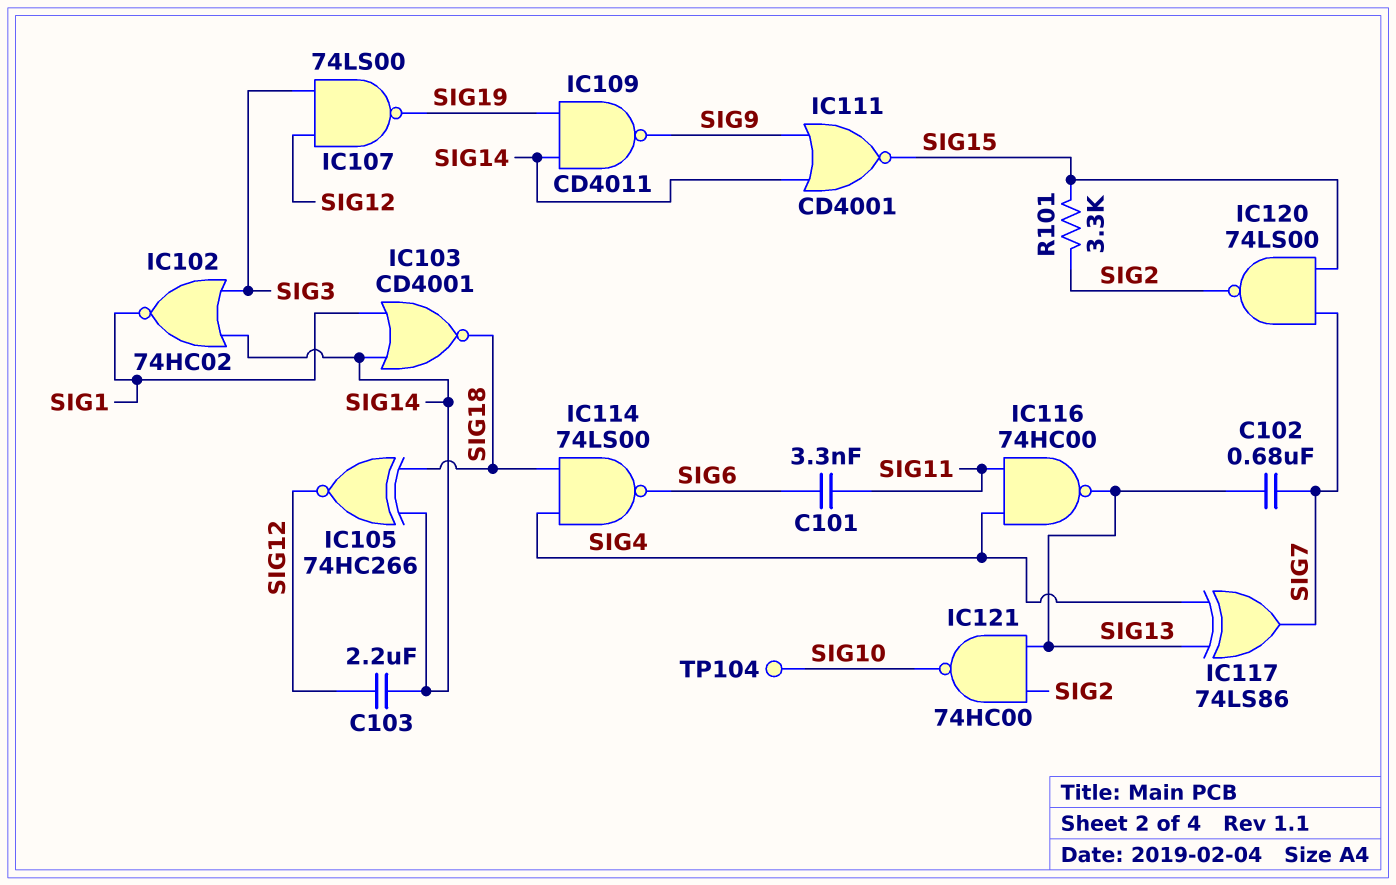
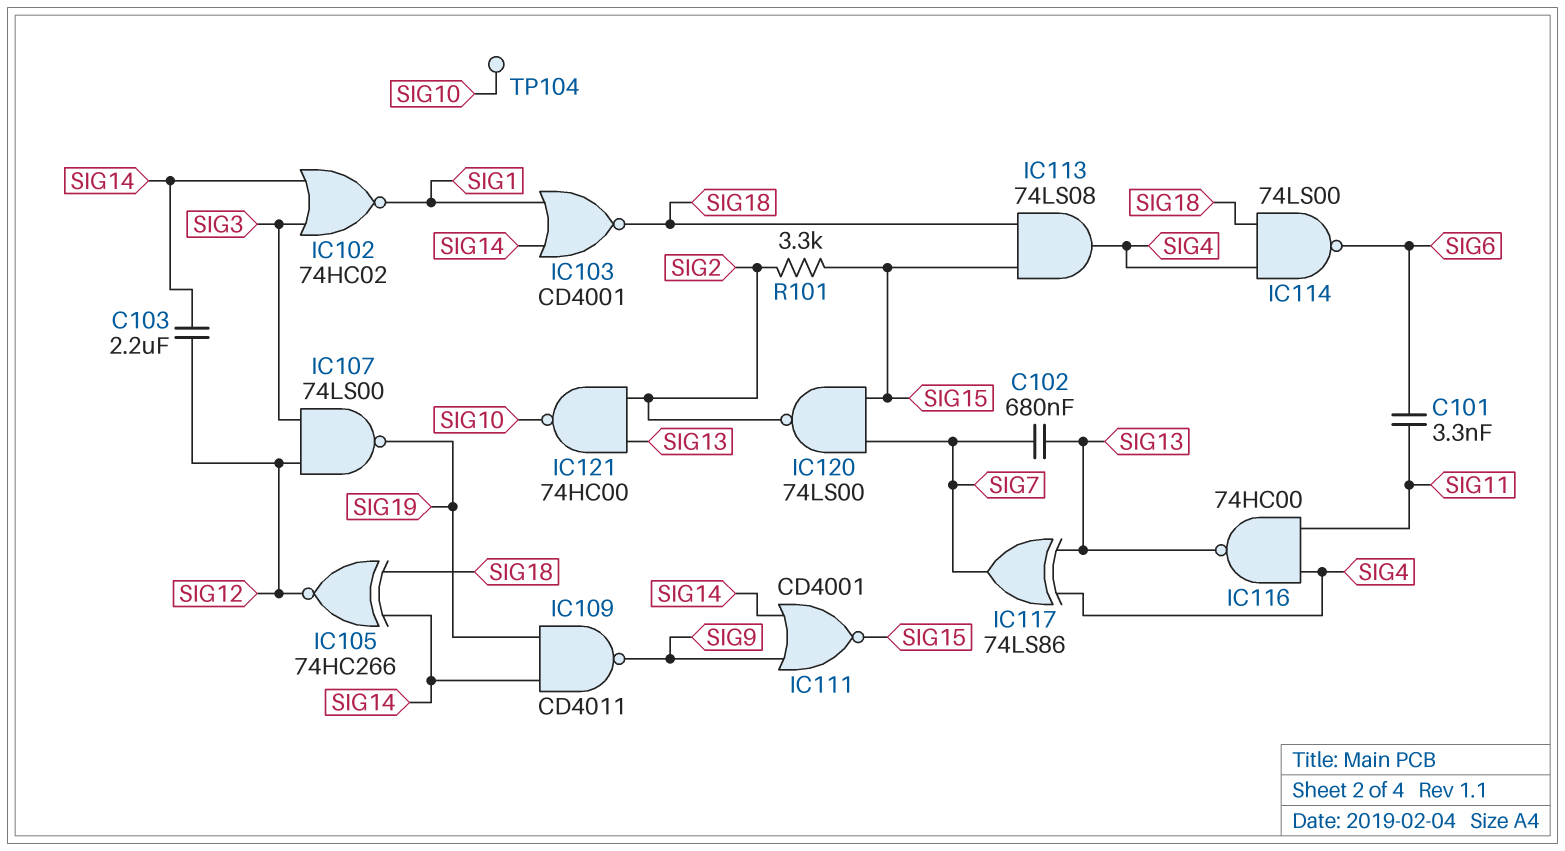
IC113: none -> AND 74LS08 (in SIG15, in SIG18, out SIG4)

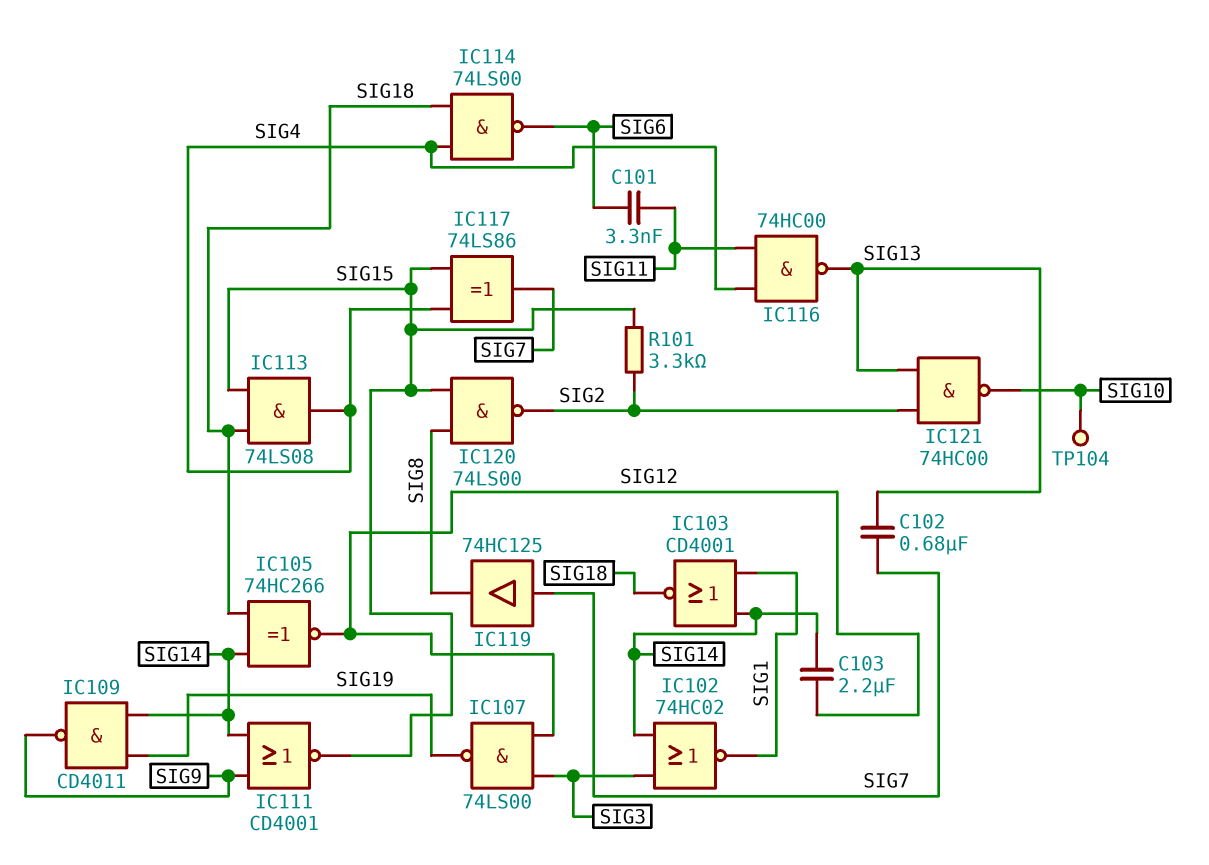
IC117: XOR 74LS86 (in SIG4, in SIG13, out SIG7) -> XOR 74LS86 (in SIG4, in SIG15, out SIG7)
IC119: none -> buffer 74HC125 (in SIG7, out SIG8)
IC120: NAND 74LS00 (in SIG7, in SIG15, out SIG2) -> NAND 74LS00 (in SIG8, in SIG15, out SIG2)

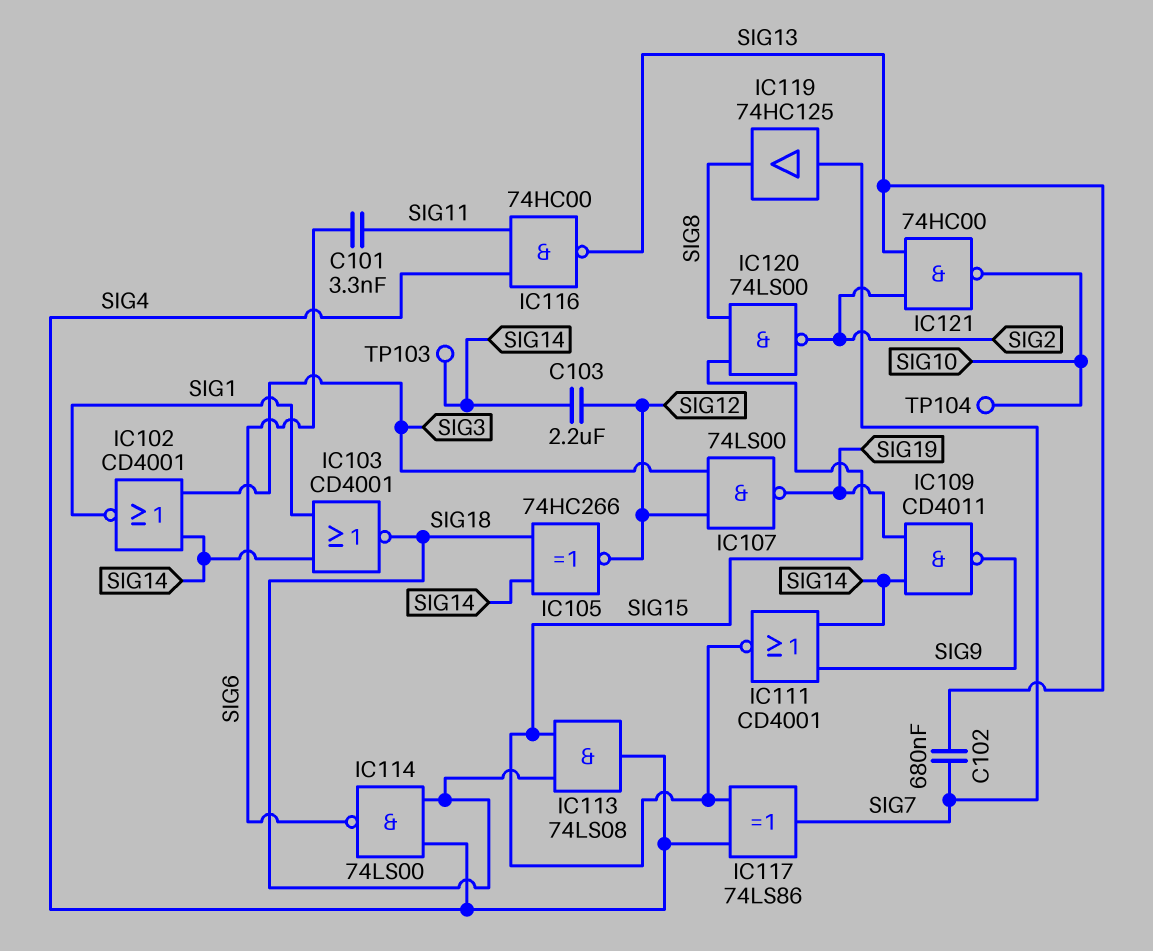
IC102: NOR 74HC02 (in SIG3, in SIG14, out SIG1) -> NOR CD4001 (in SIG3, in SIG14, out SIG1)
R101: 3.3k (SIG2, SIG15) -> none
TP103: none -> test point (SIG14)

